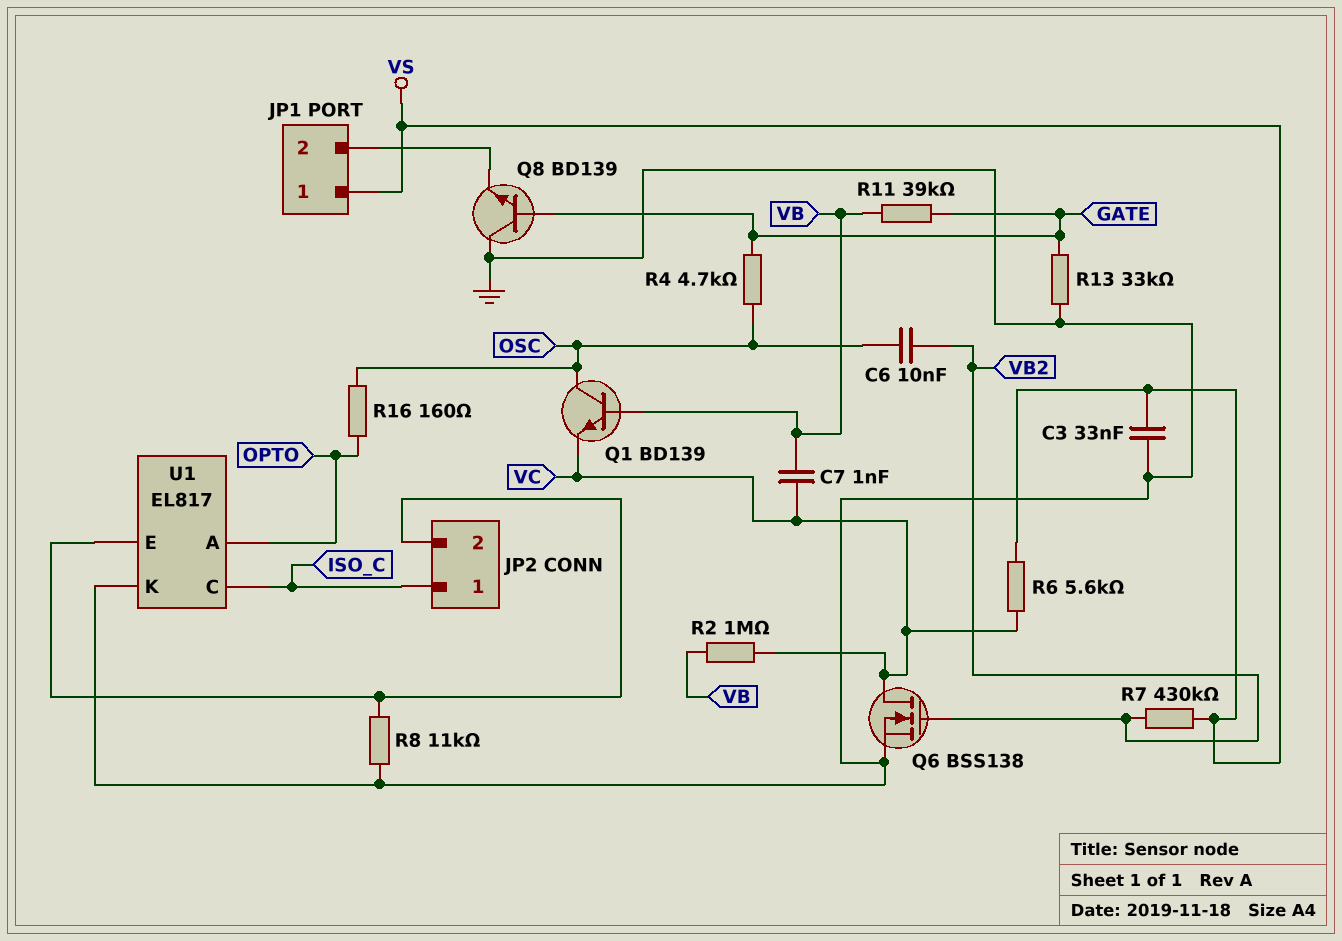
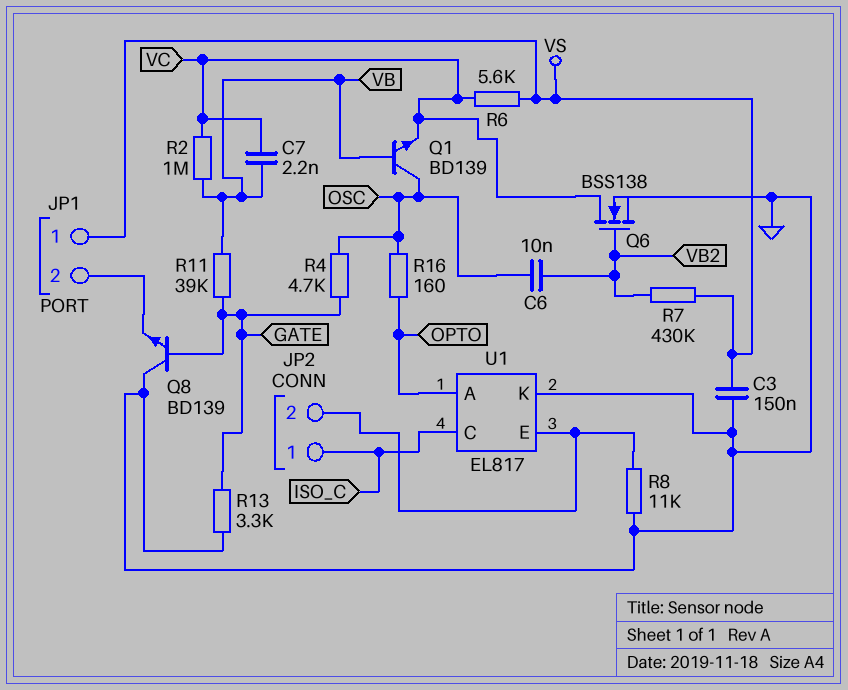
C3: 33nF (GND, VS) -> 150nF (GND, VS)
C7: 1nF (VB, VC) -> 2.2nF (VB, VC)
R13: 33k (GATE, GND) -> 3.3k (GATE, GND)

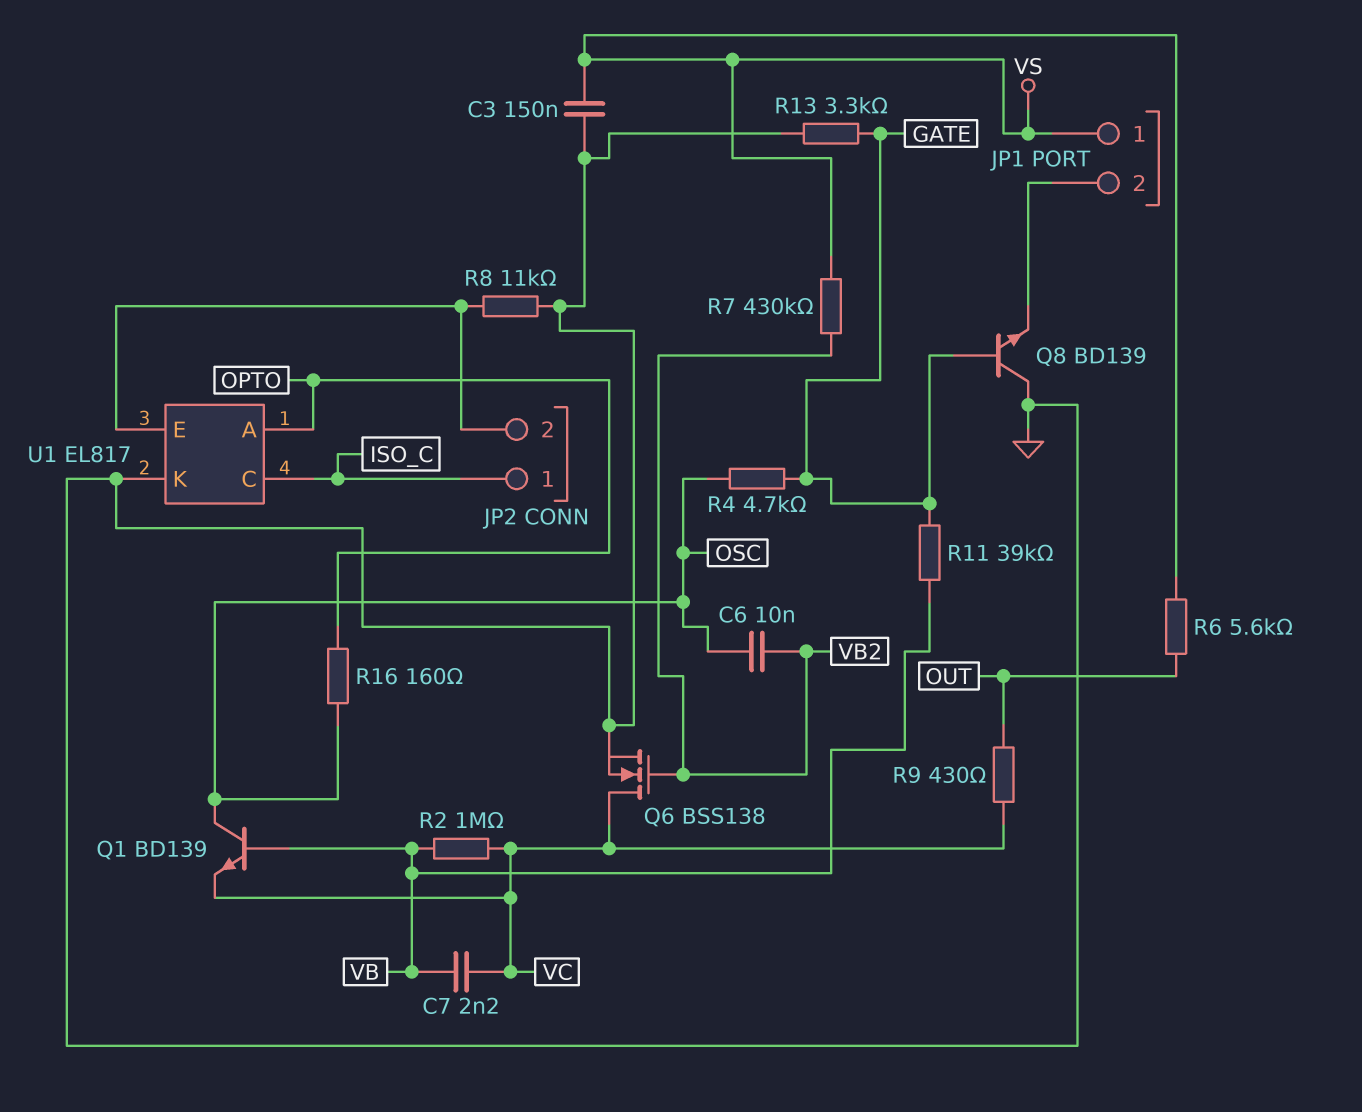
R6: 5.6k (VC, VS) -> 5.6k (OUT, VS)
R9: none -> 430 (OUT, VC)

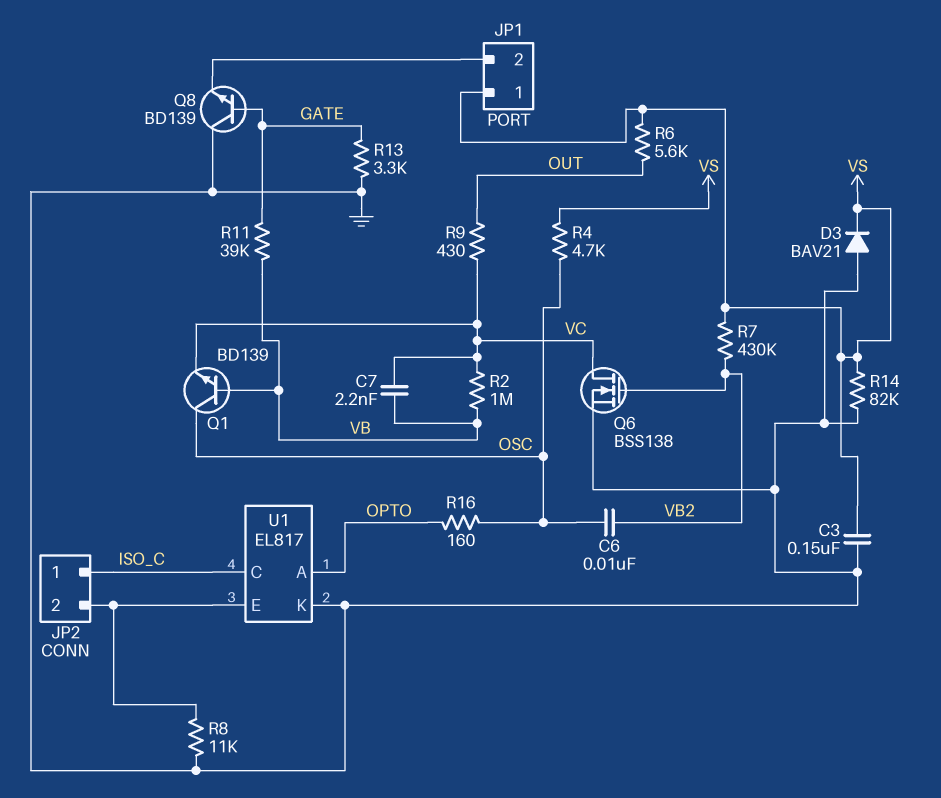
D3: none -> diode BAV21 (A GND, K VS)
R4: 4.7k (GATE, OSC) -> 4.7k (OSC, VS)
R14: none -> 82k (GND, VS)

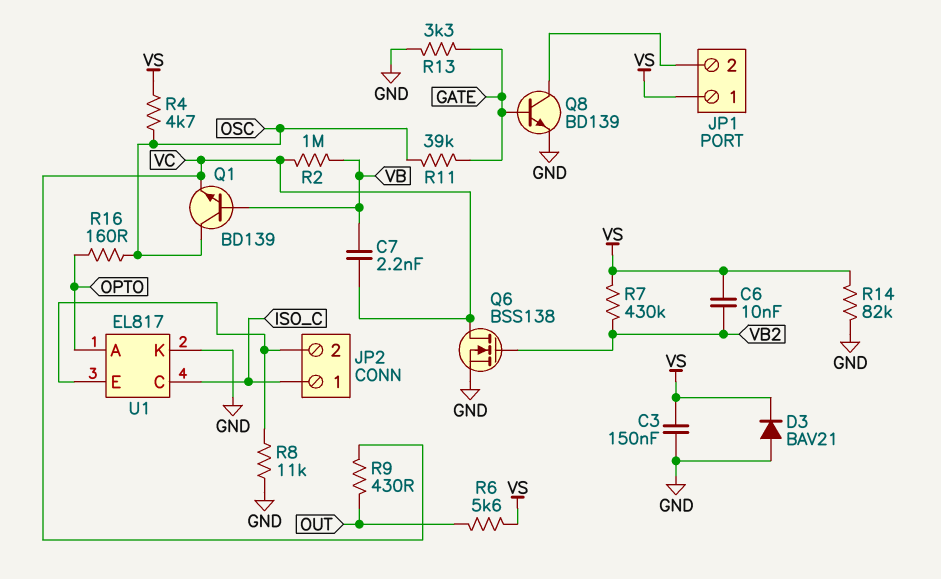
C6: 10nF (OSC, VB2) -> 10nF (VB2, VS)
Q8: NPN BD139 (B GATE, C GND, E JP1/2) -> NPN BD139 (B GATE, C JP1/2, E GND)
R11: 39k (GATE, VB) -> 39k (GATE, OSC)

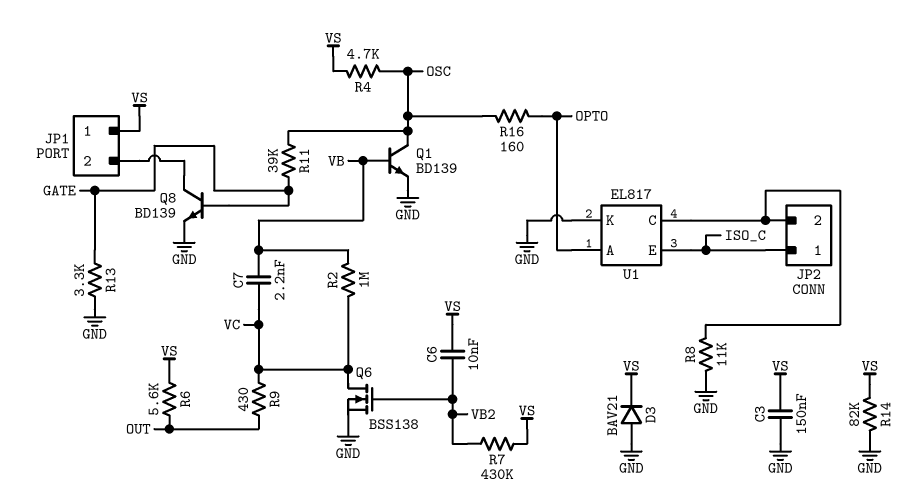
Q1: NPN BD139 (B VB, C OSC, E VC) -> NPN BD139 (B VB, C OSC, E GND)
U1 pin C: ISO_C -> JP2/2
U1 pin E: JP2/2 -> ISO_C

